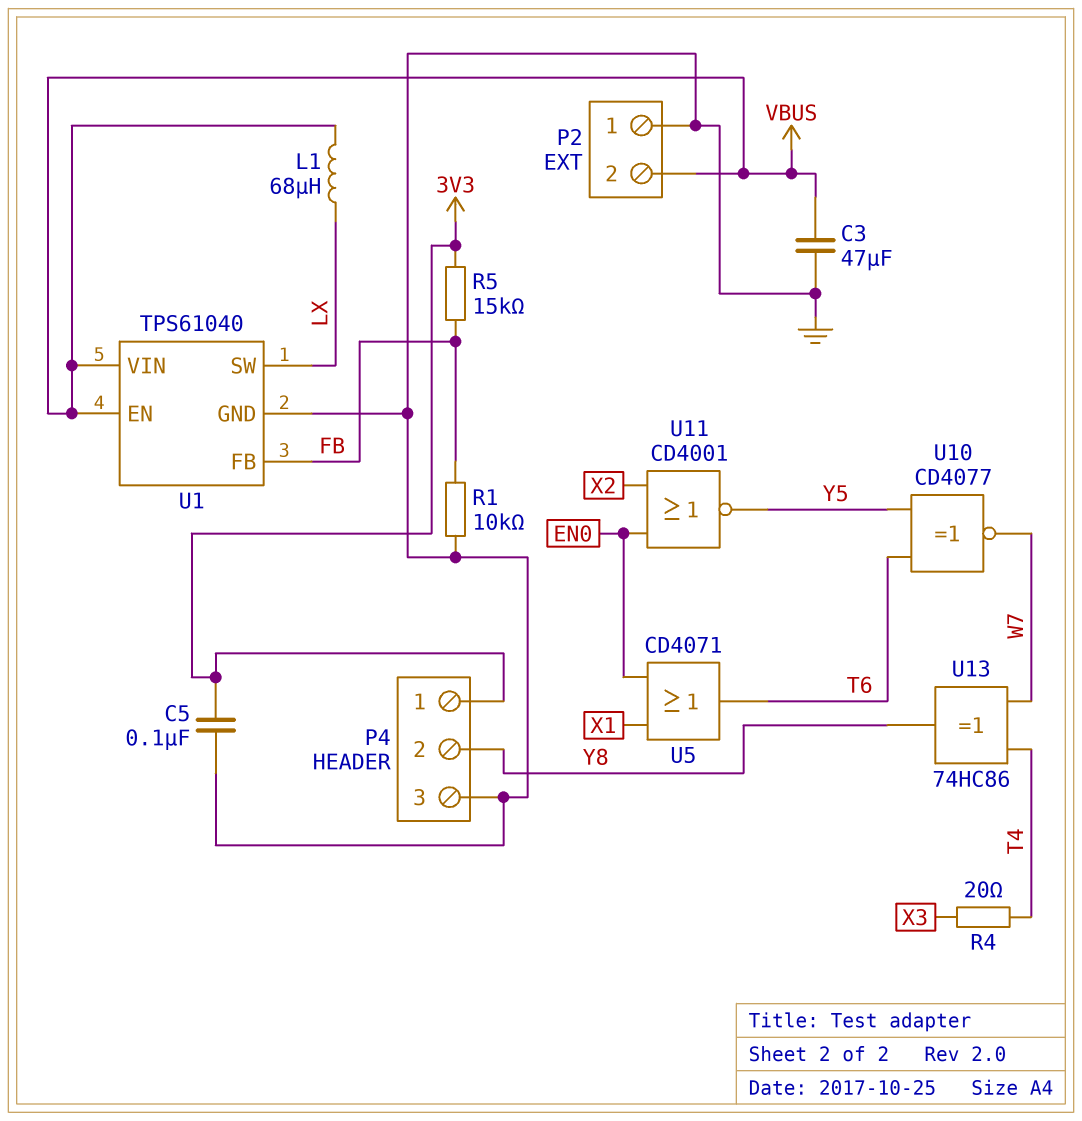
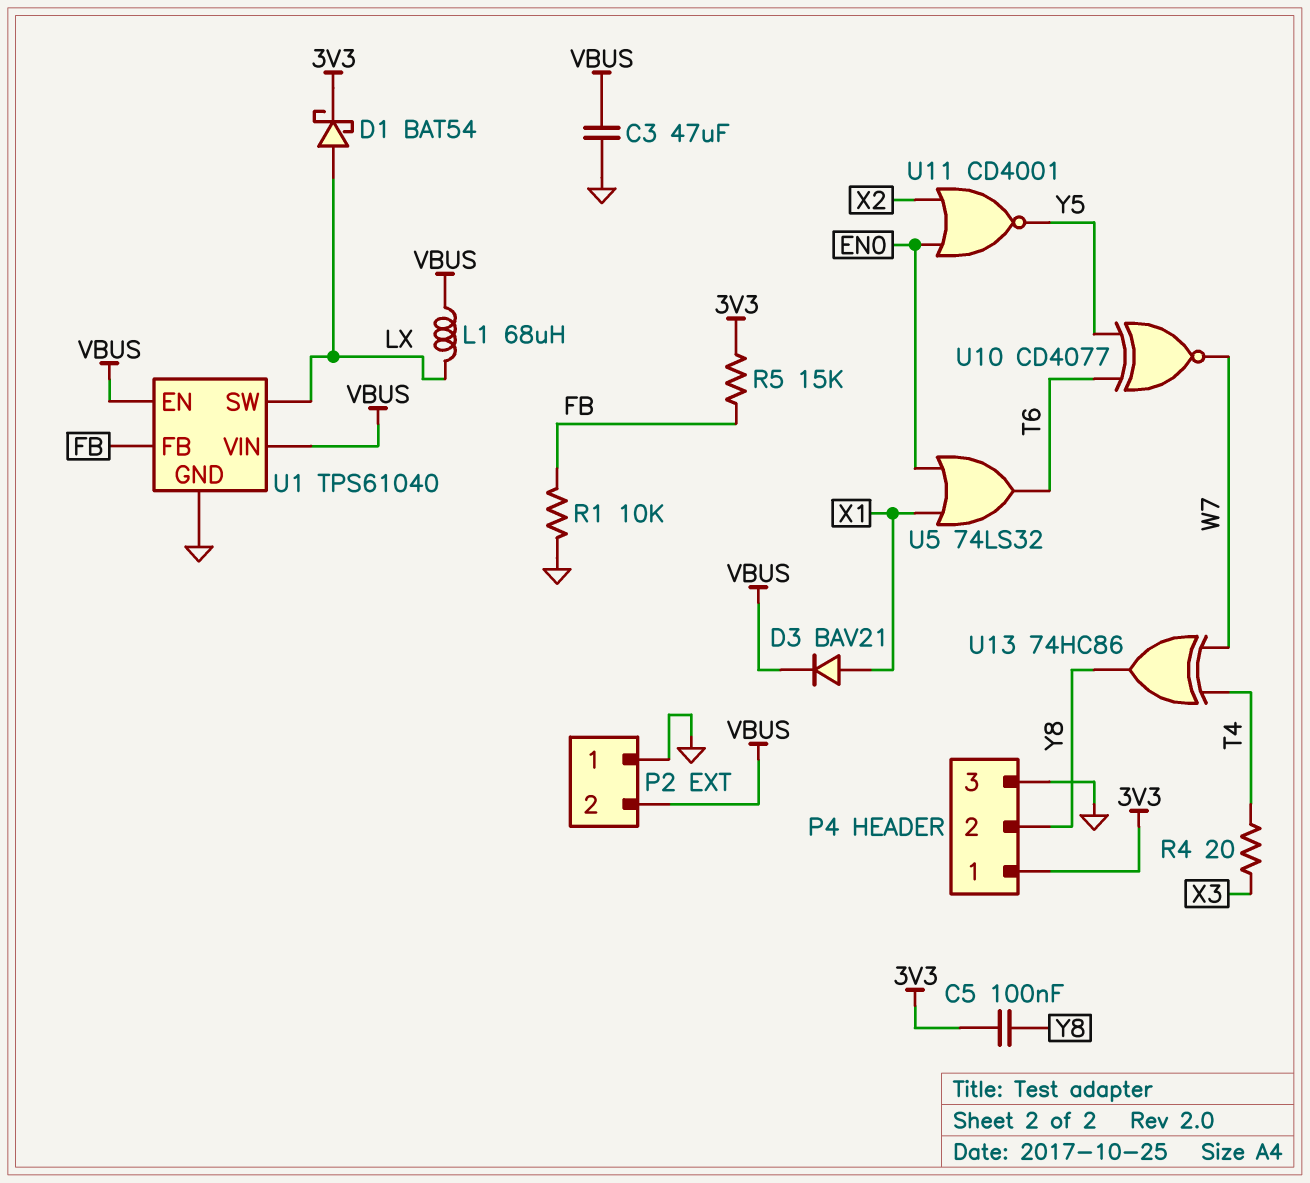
C5: 100nF (3V3, GND) -> 100nF (3V3, Y8)
D1: none -> schottky BAT54 (A LX, K 3V3)
D3: none -> diode BAV21 (A X1, K VBUS)
U5: OR CD4071 (in EN0, in X1, out T6) -> OR 74LS32 (in EN0, in X1, out T6)

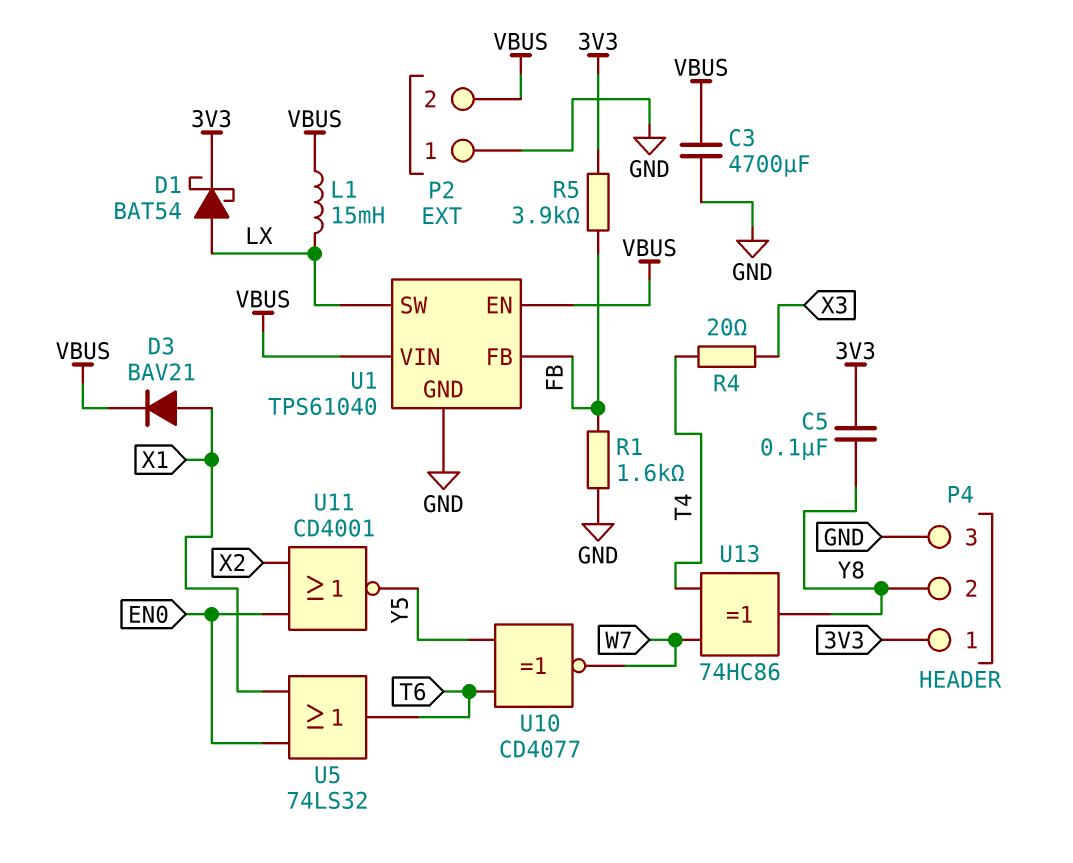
C3: 47uF (GND, VBUS) -> 4700uF (GND, VBUS)
L1: 68uH (LX, VBUS) -> 15mH (LX, VBUS)
R1: 10k (FB, GND) -> 1.6k (FB, GND)
R5: 15k (3V3, FB) -> 3.9k (3V3, FB)

